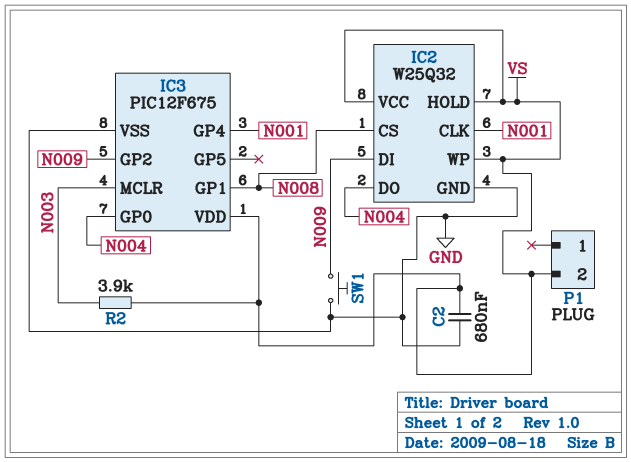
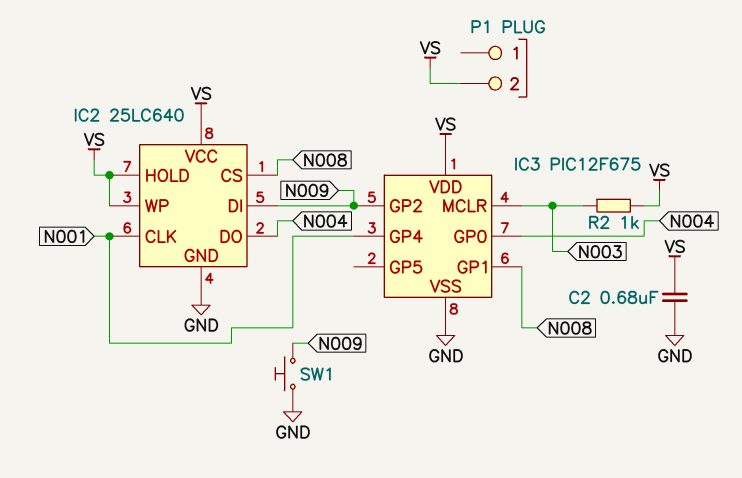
IC2: W25Q32 -> 25LC640
R2: 3.9k (N003, VS) -> 1k (N003, VS)

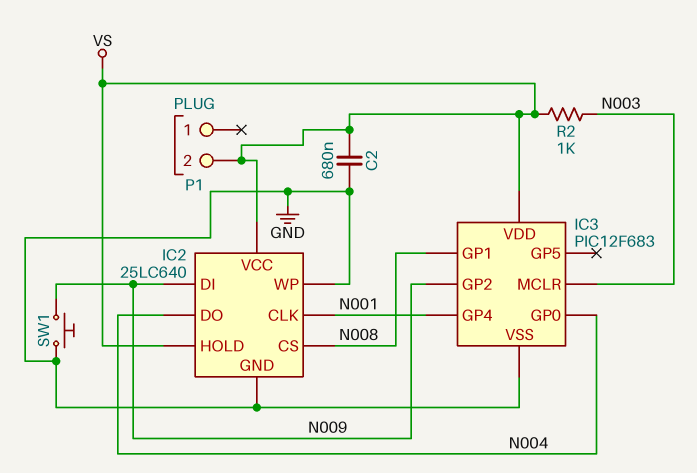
IC2 pin WP: VS -> GND
IC3: PIC12F675 -> PIC12F683

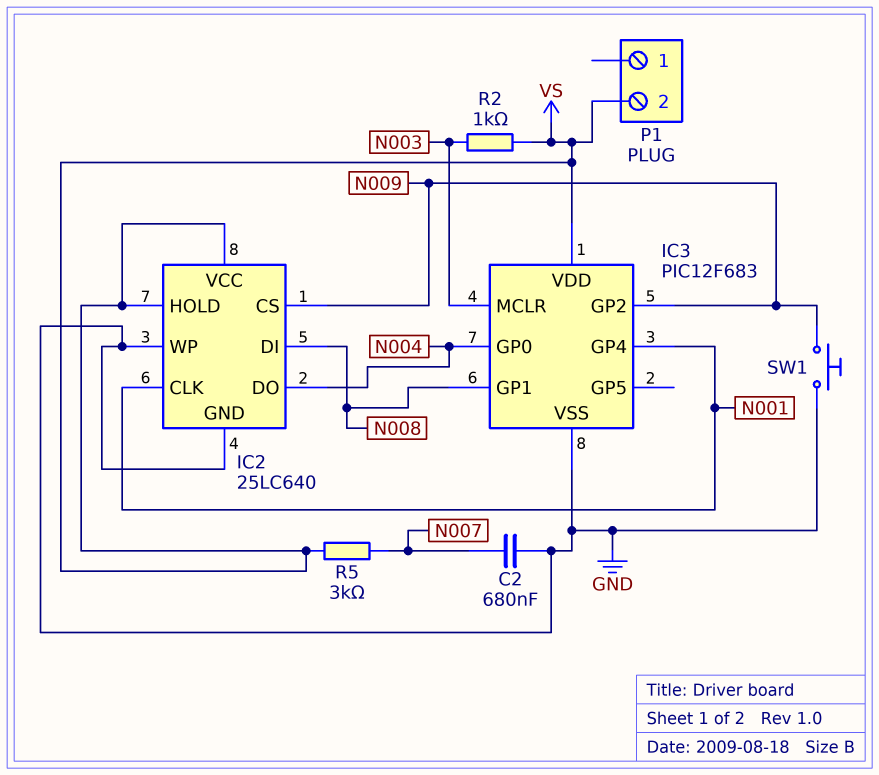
C2: 680nF (GND, VS) -> 680nF (GND, N007)
IC2 pin CS: N008 -> N009
IC2 pin DI: N009 -> N008
R5: none -> 3k (N007, VS)

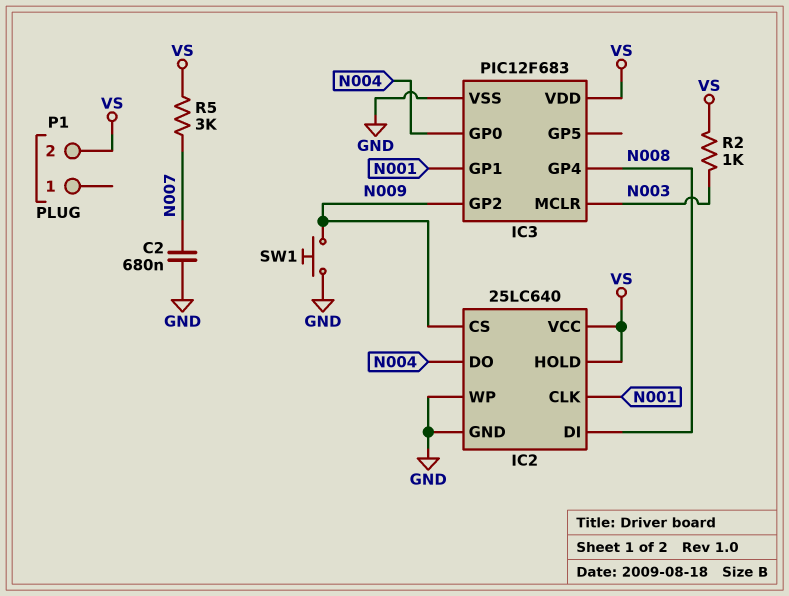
IC3 pin GP1: N008 -> N001
IC3 pin GP4: N001 -> N008

